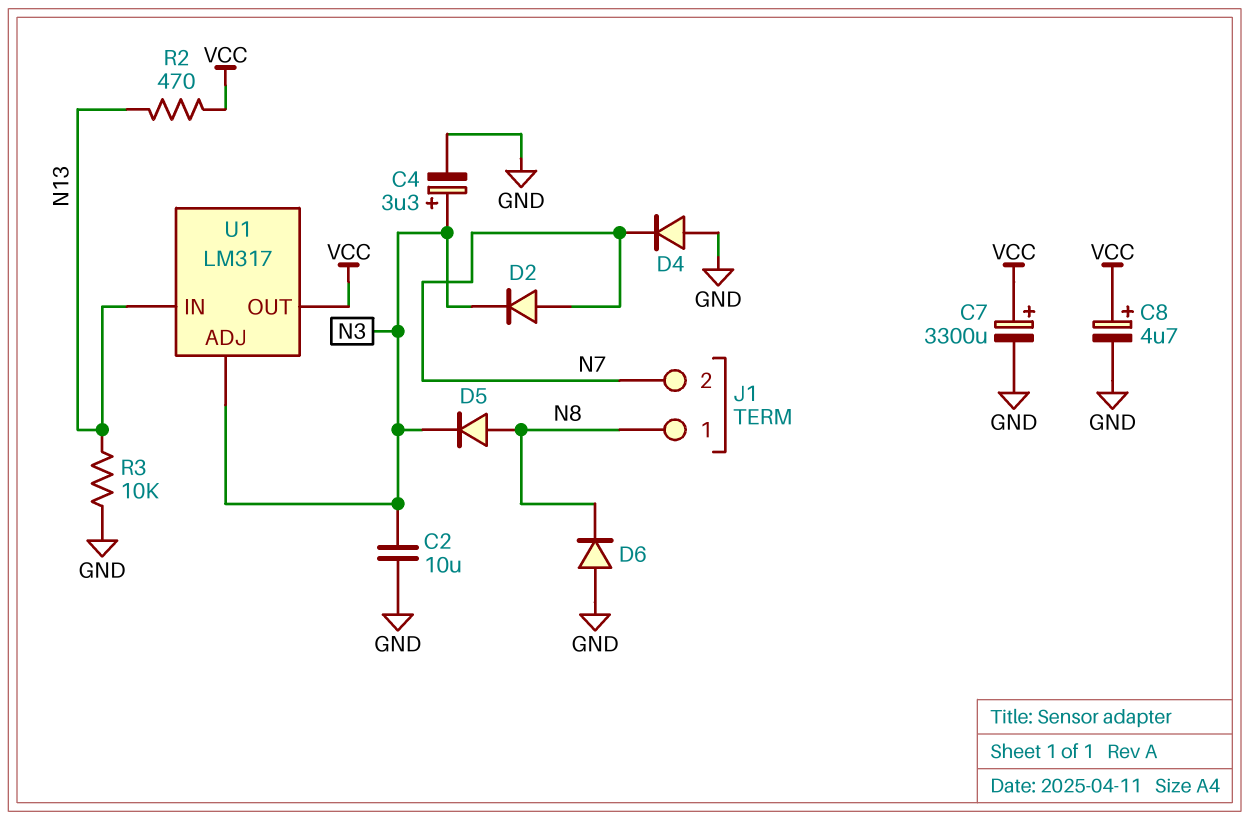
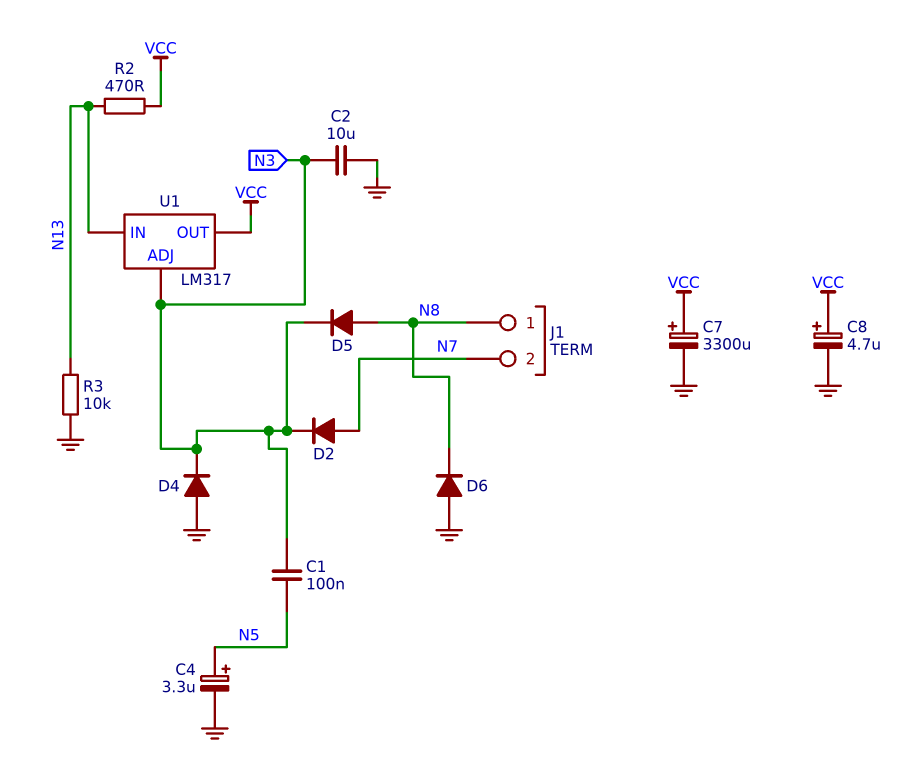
C1: none -> 100nF (N3, N5)
C4: 3.3uF (plus N3, minus GND) -> 3.3uF (plus N5, minus GND)
D4: diode (A GND, K N7) -> diode (A GND, K N3)

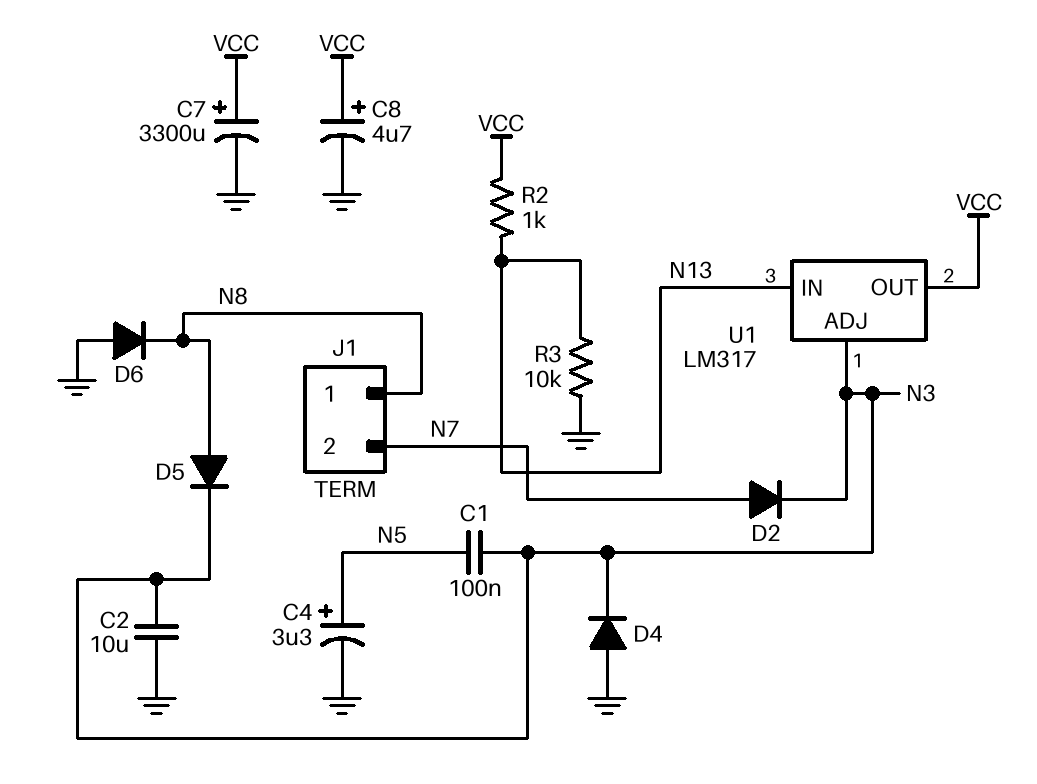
R2: 470 (N13, VCC) -> 1k (N13, VCC)

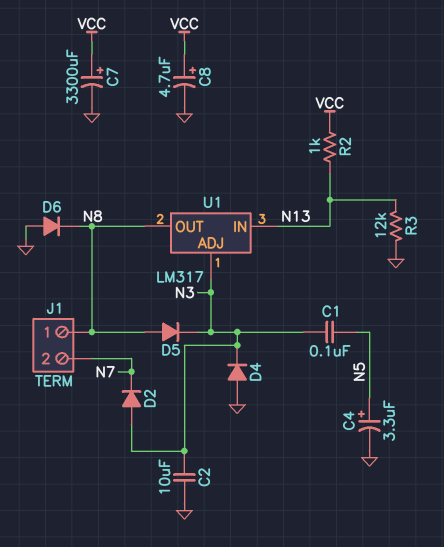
D2: diode (A N7, K N3) -> diode (A N3, K N7)
R3: 10k (GND, N13) -> 12k (GND, N13)
U1 pin OUT: VCC -> N8

